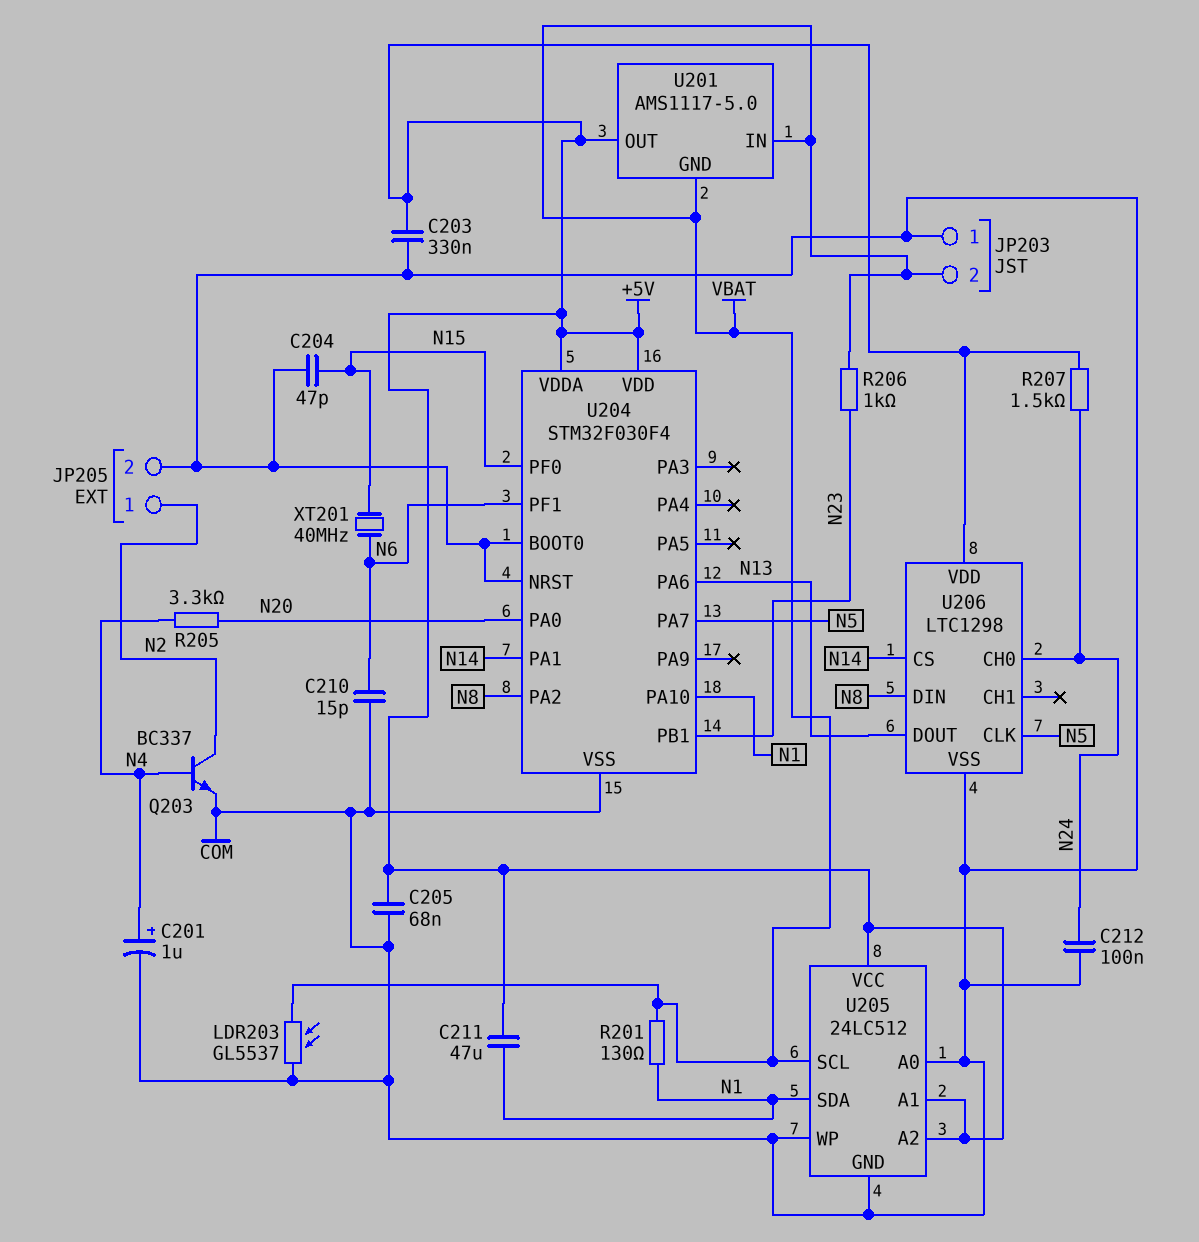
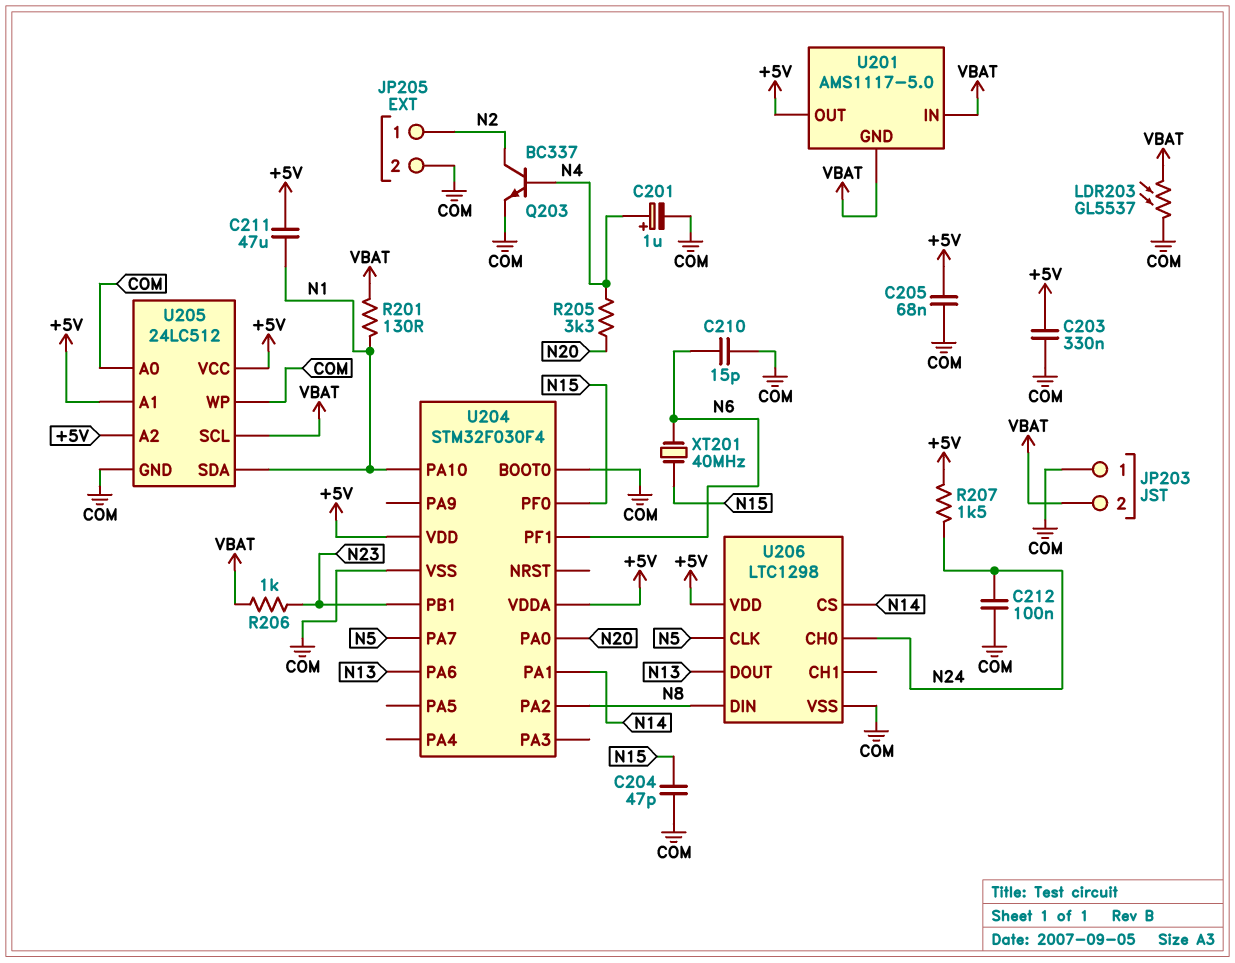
U204 pin NRST: COM -> none

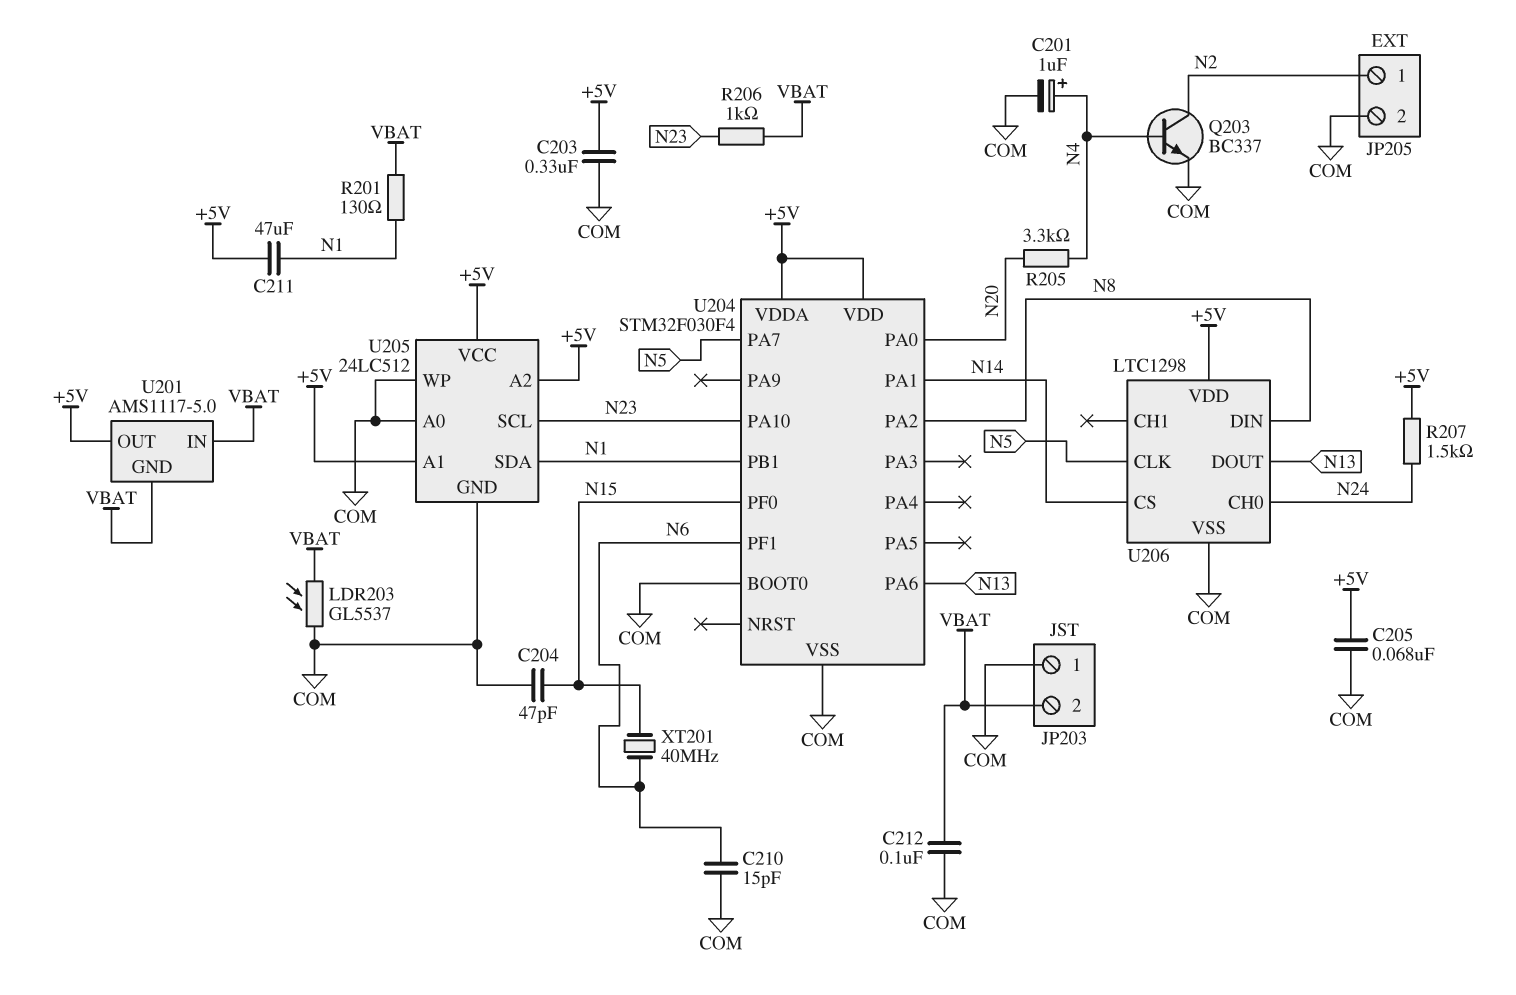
C212: 100nF (COM, N24) -> 100nF (COM, VBAT)
U204 pin PA10: N1 -> N23
U204 pin PB1: N23 -> N1
U205 pin SCL: VBAT -> N23

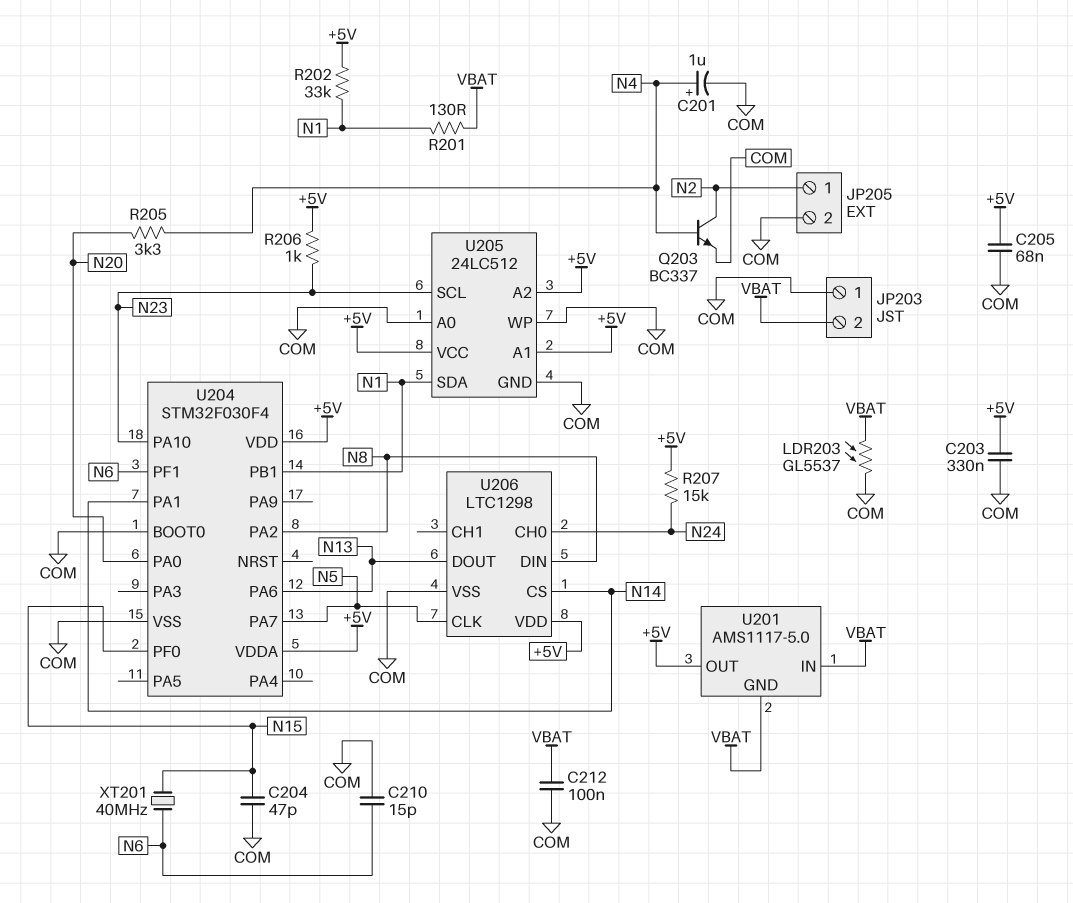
C211: 47uF (+5V, N1) -> none
R202: none -> 33k (+5V, N1)
R206: 1k (N23, VBAT) -> 1k (+5V, N23)
R207: 1.5k (+5V, N24) -> 15k (+5V, N24)

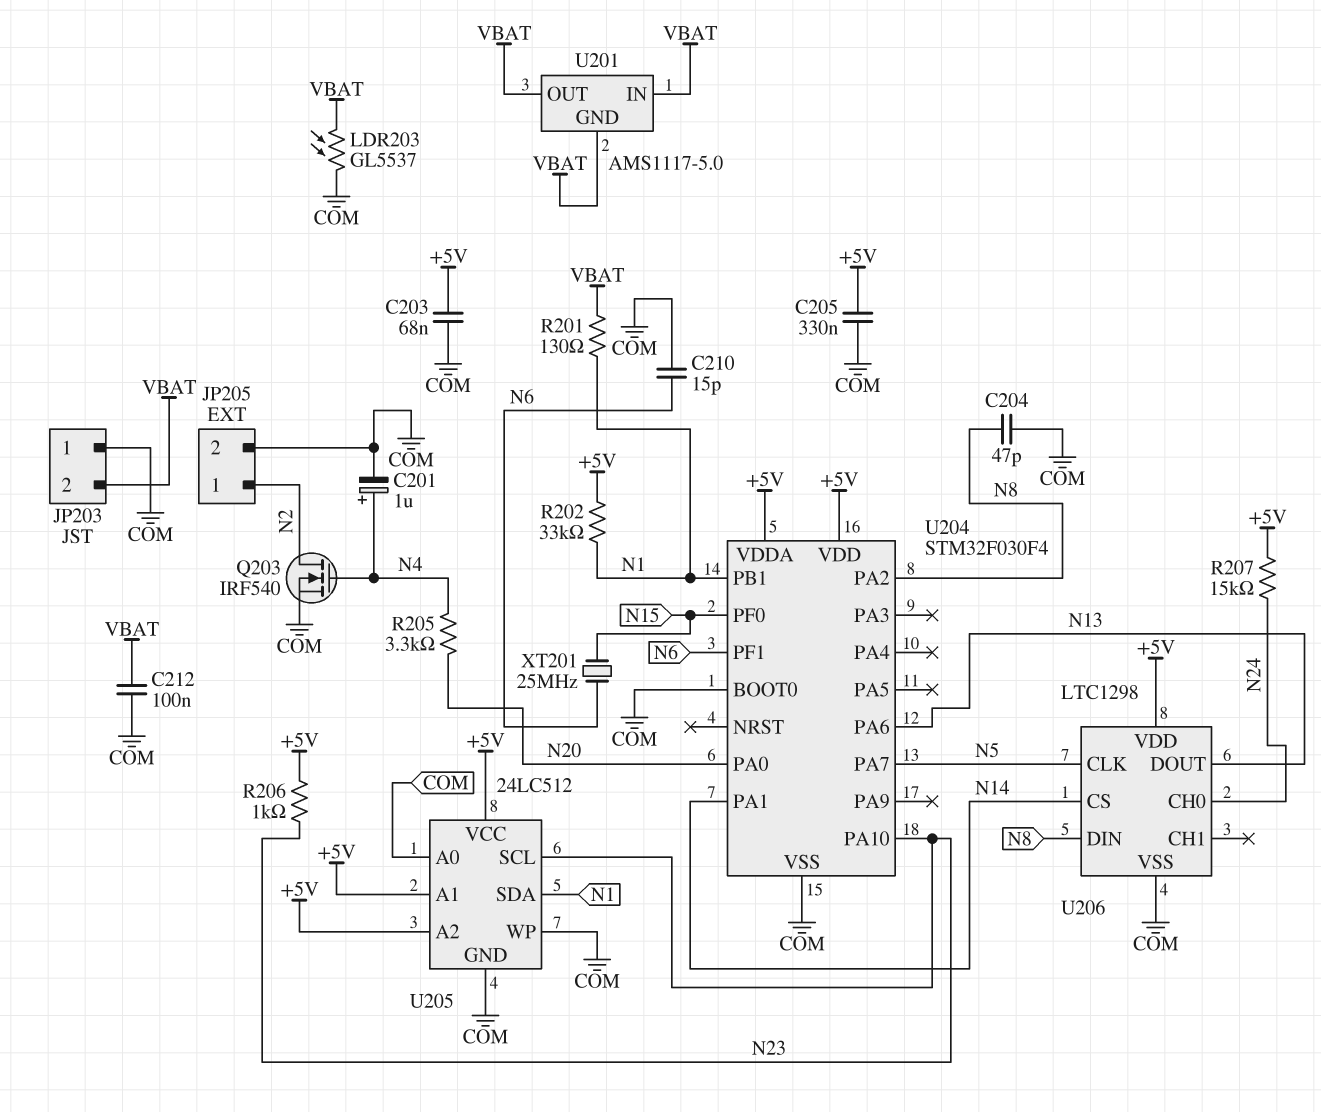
C203: 330nF (+5V, COM) -> 68nF (+5V, COM)
C204: 47pF (COM, N15) -> 47pF (COM, N8)
C205: 68nF (+5V, COM) -> 330nF (+5V, COM)
Q203: NPN BC337 (B N4, C N2, E COM) -> NMOS IRF540 (G N4, D N2, S COM)
U201 pin OUT: +5V -> VBAT
XT201: 40MHz (N6, N15) -> 25MHz (N6, N15)

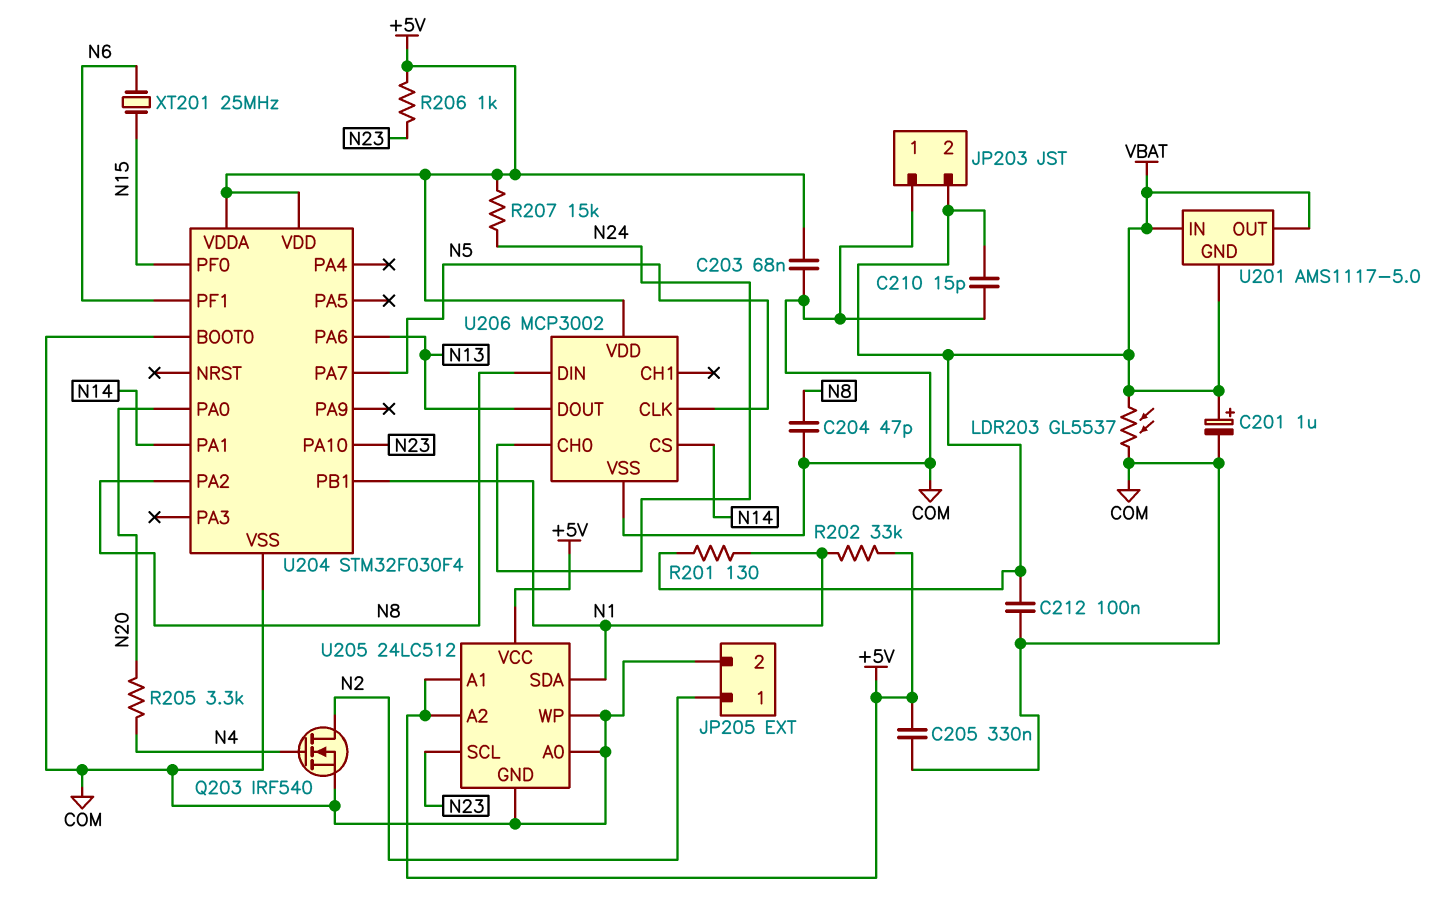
C201: 1uF (plus N4, minus COM) -> 1uF (plus VBAT, minus COM)
C210: 15pF (COM, N6) -> 15pF (COM, VBAT)
U206: LTC1298 -> MCP3002

